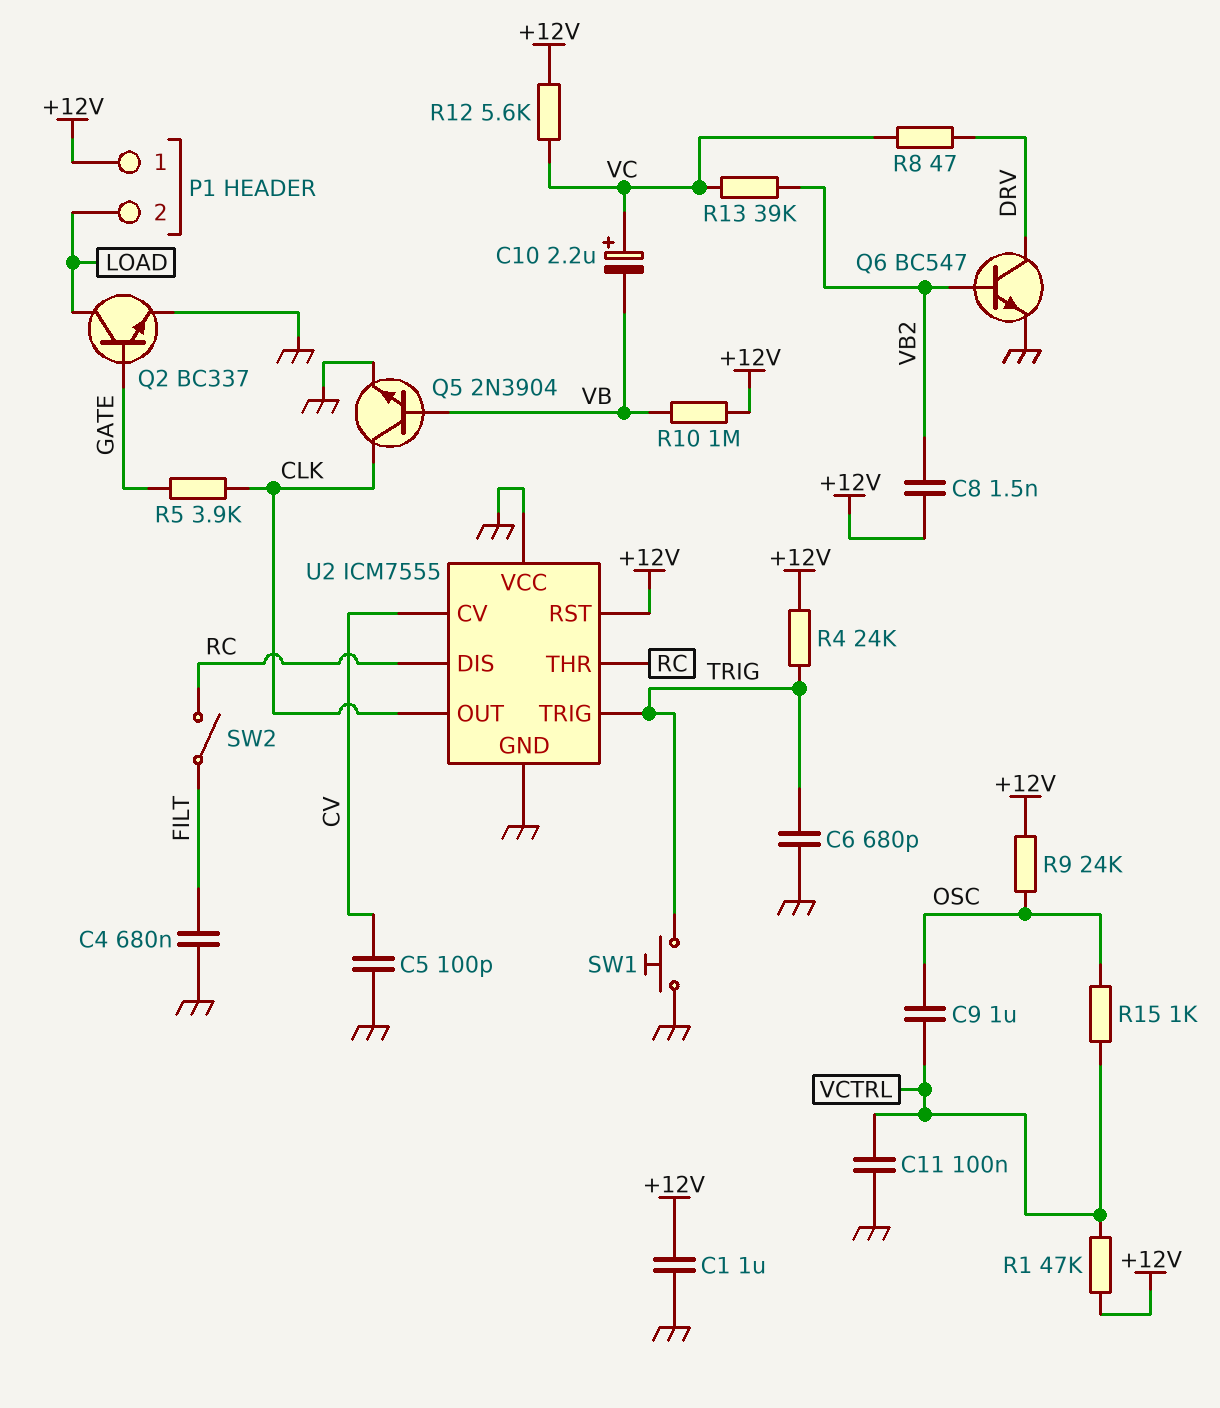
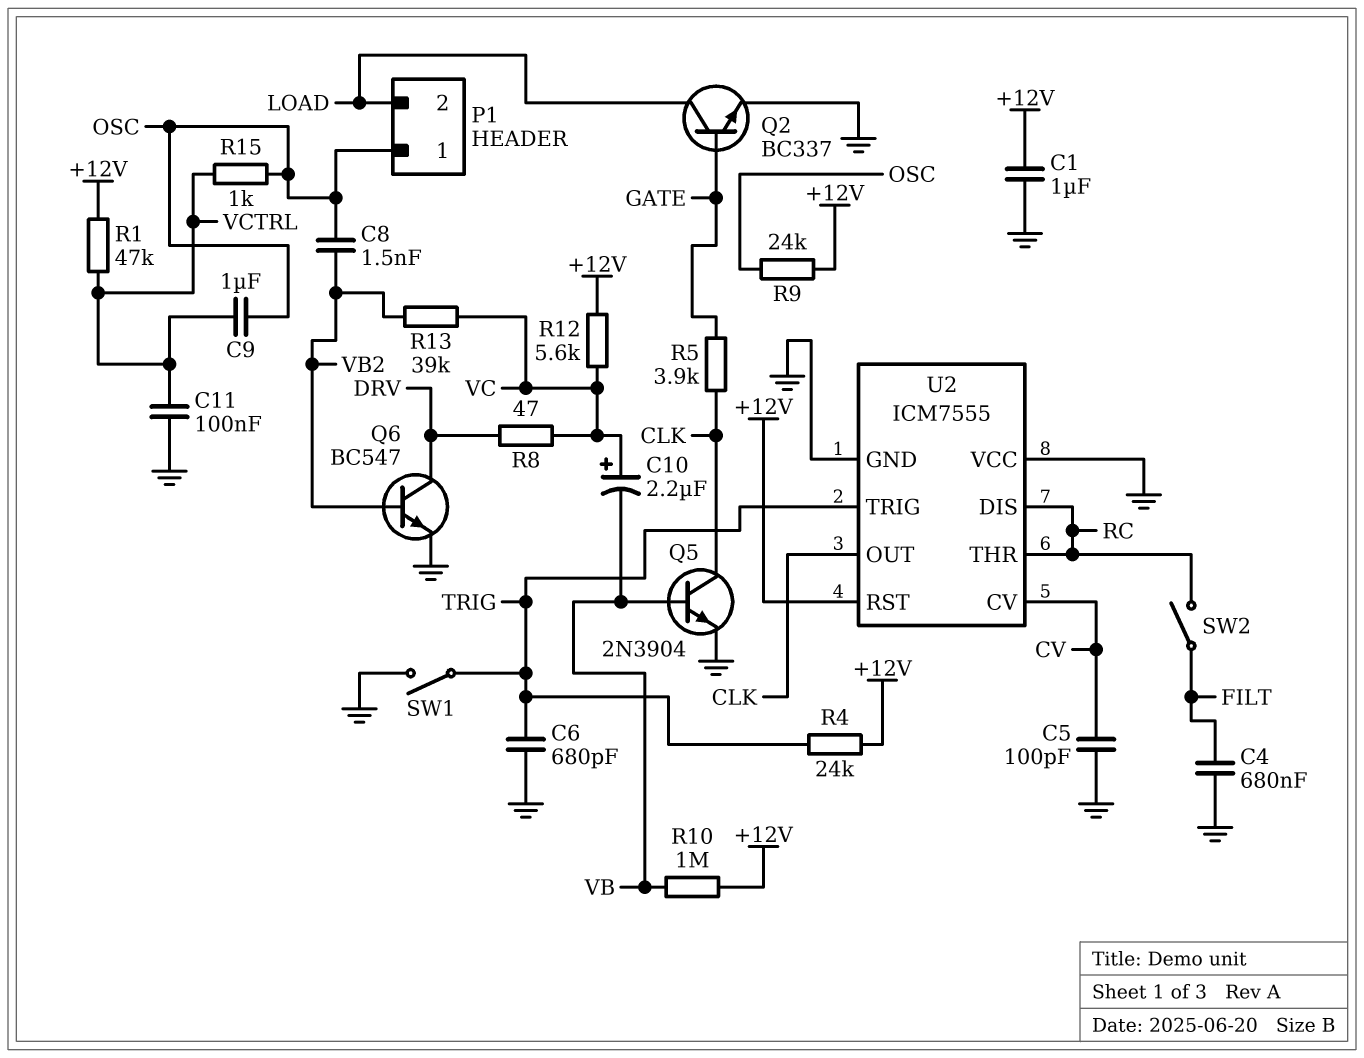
C8: 1.5nF (+12V, VB2) -> 1.5nF (OSC, VB2)
P1 pin 1: +12V -> OSC
SW1: button (GND, TRIG) -> switch (GND, TRIG)

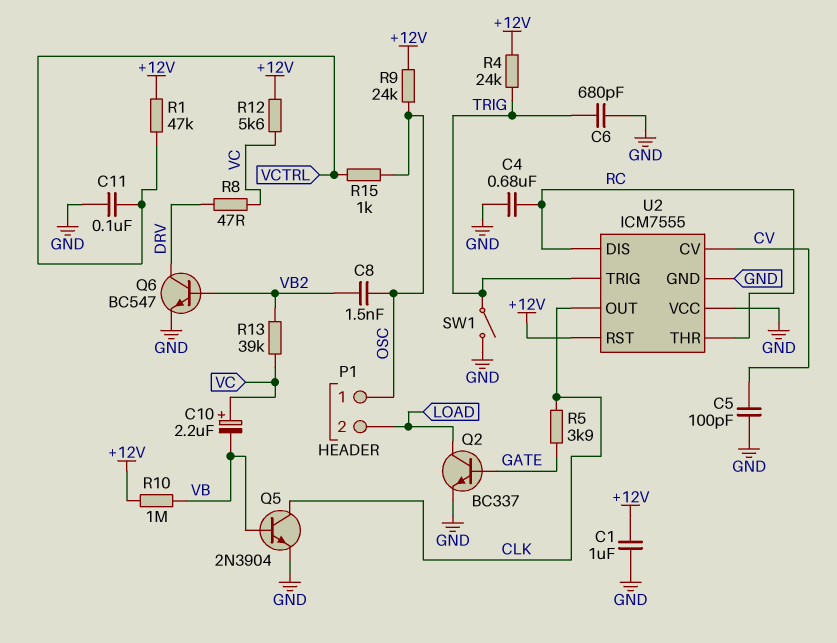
C4: 680nF (FILT, GND) -> 680nF (GND, RC)
C9: 1uF (OSC, VCTRL) -> none
SW2: switch (FILT, RC) -> none

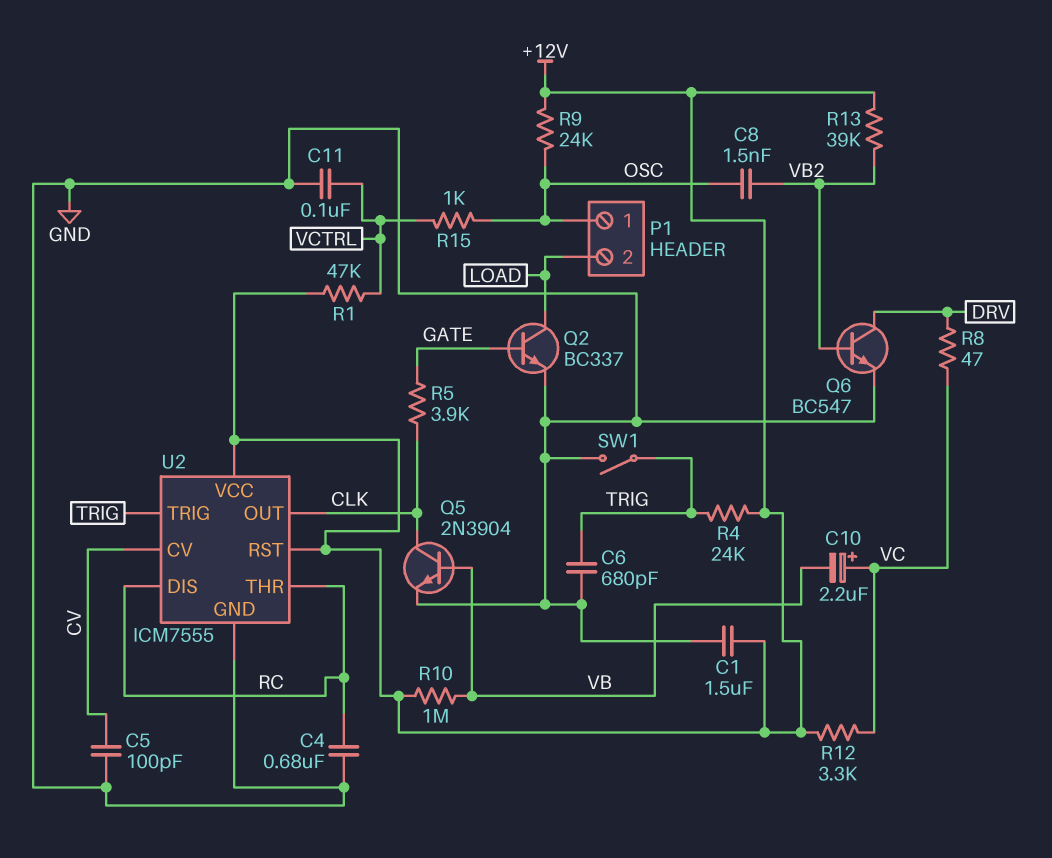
C1: 1uF (+12V, GND) -> 1.5uF (+12V, GND)
R12: 5.6k (+12V, VC) -> 3.3k (+12V, VC)
R13: 39k (VB2, VC) -> 39k (+12V, VB2)
U2 pin VCC: GND -> +12V

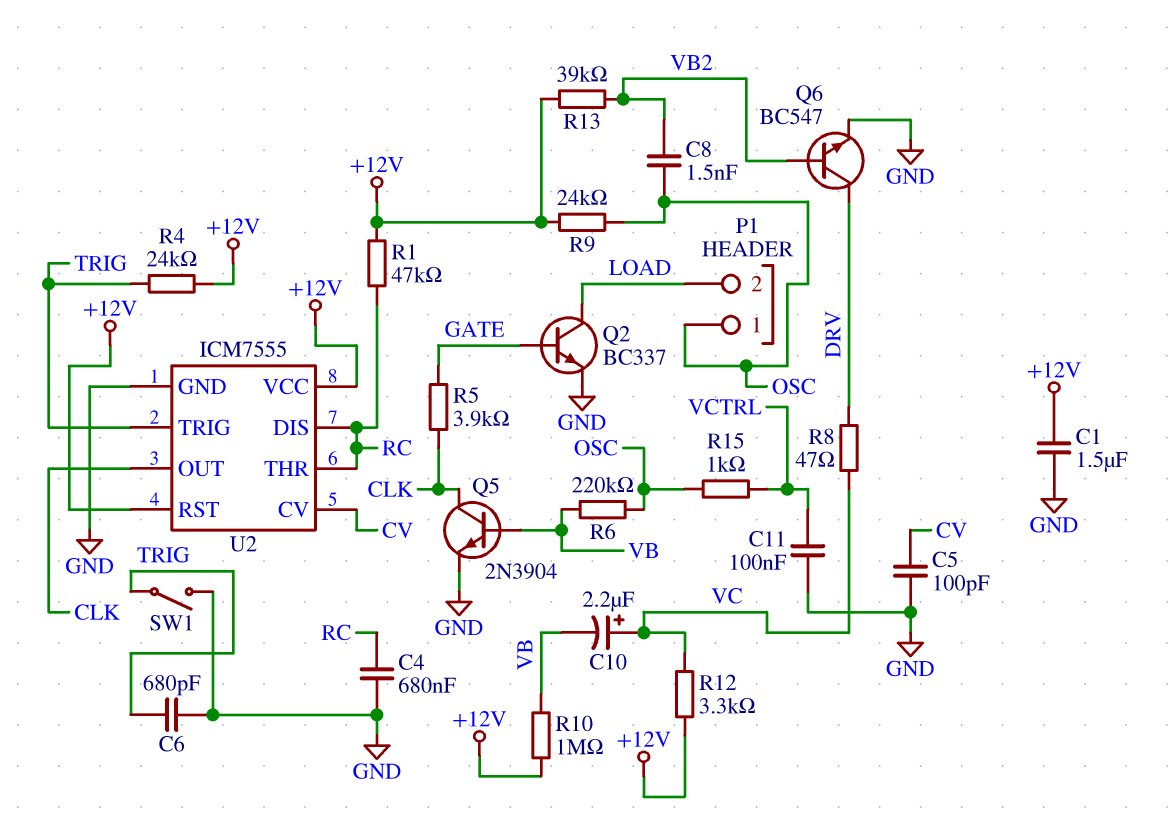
R1: 47k (+12V, VCTRL) -> 47k (+12V, RC)
R6: none -> 220k (OSC, VB)

